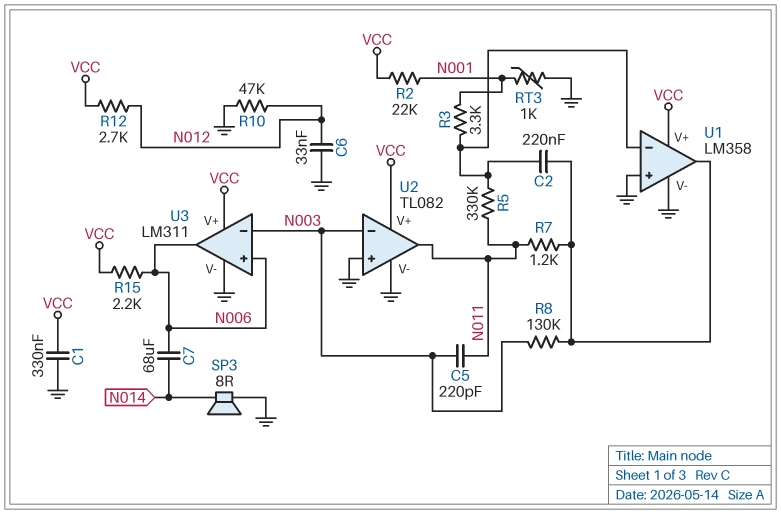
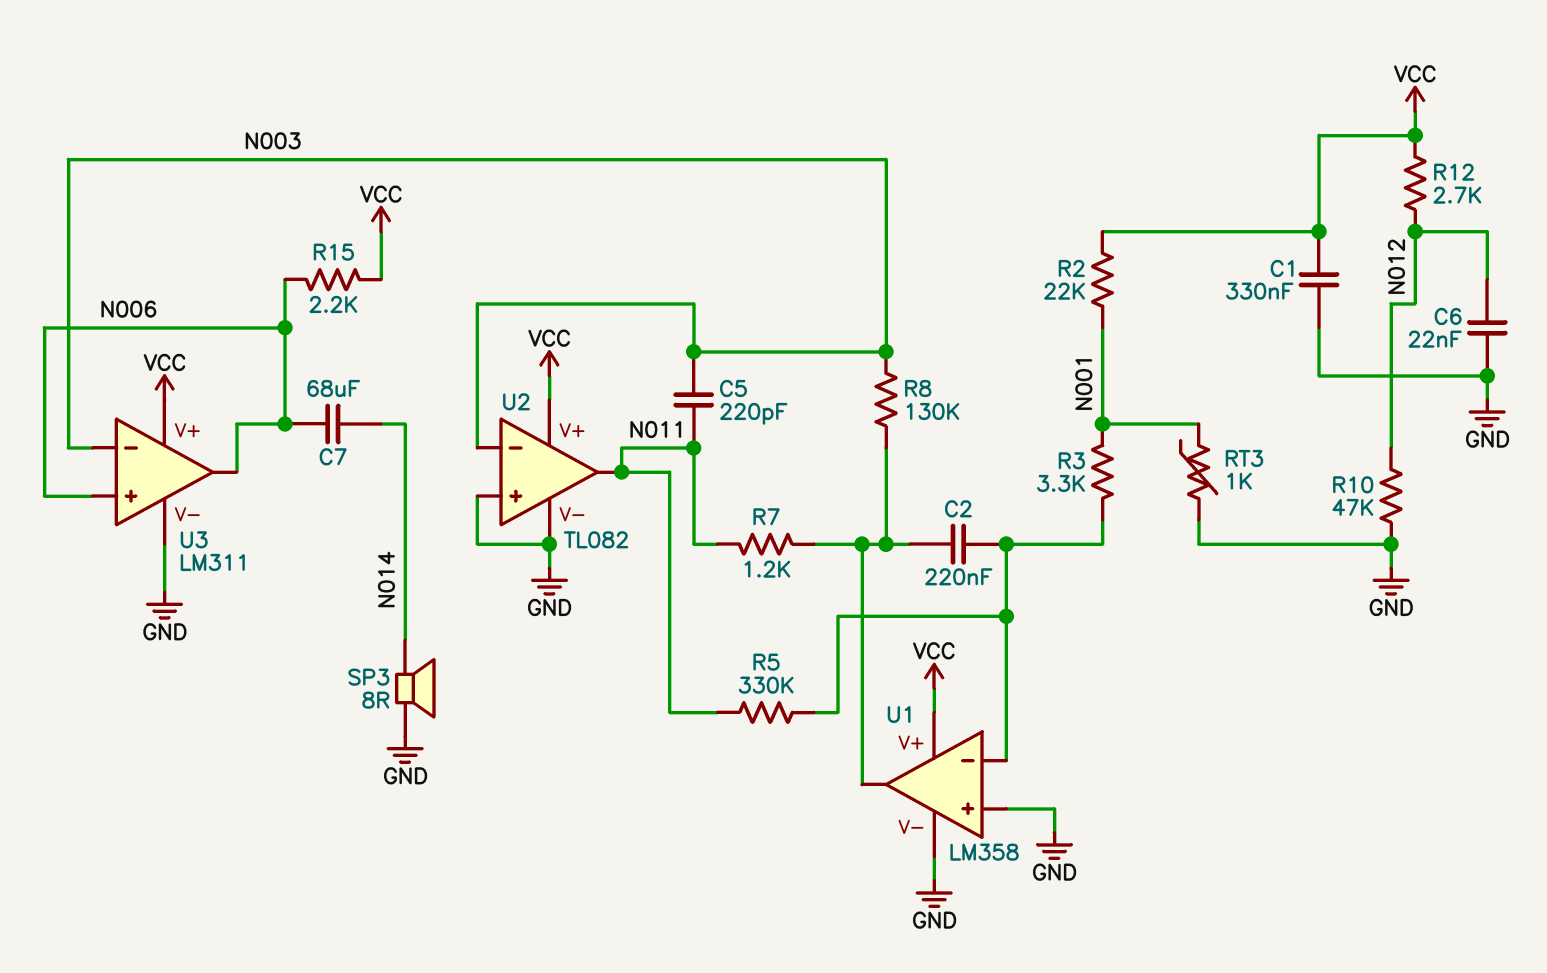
C6: 33nF (GND, N012) -> 22nF (GND, N012)

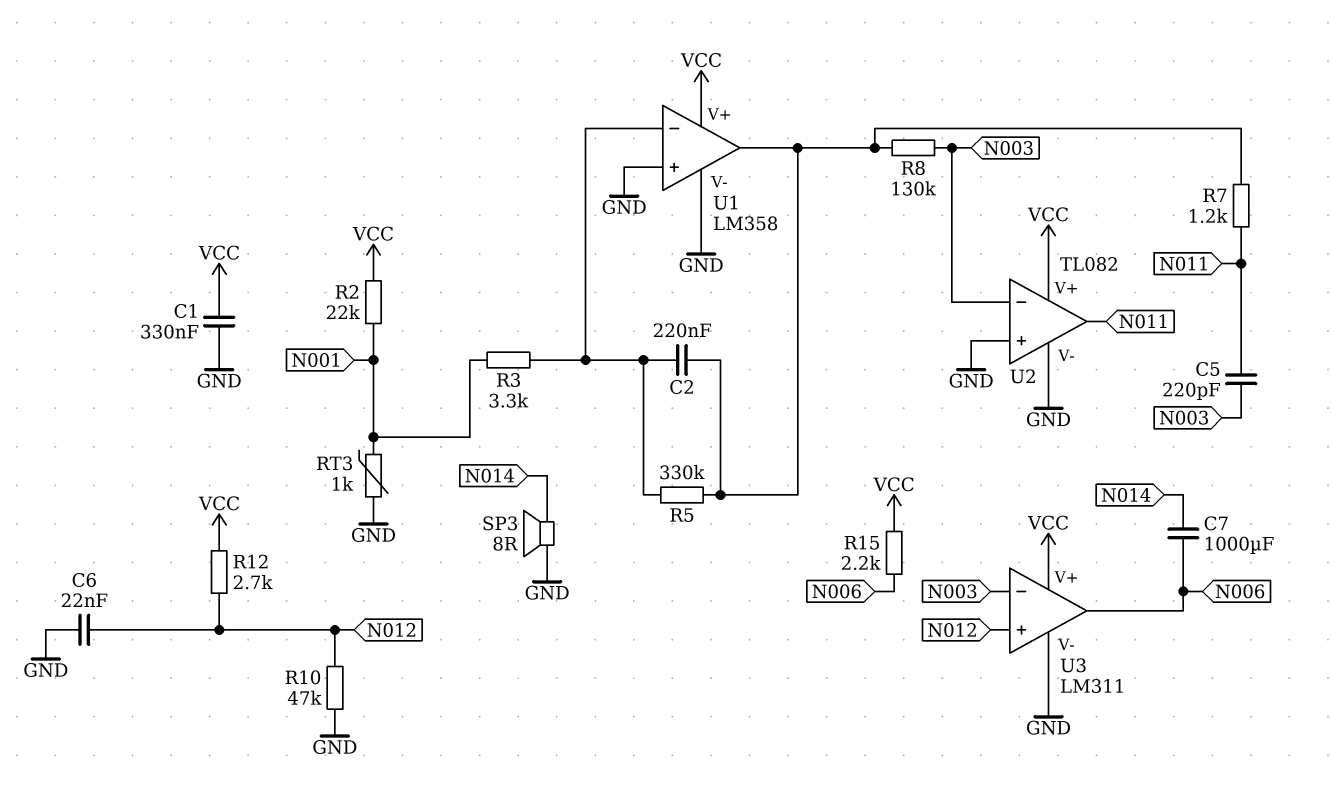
C7: 68uF (N006, N014) -> 1000uF (N006, N014)
R5: 330k (N011, U1/in-) -> 330k (U1/in-, U1/out)
U3 pin in+: N006 -> N012

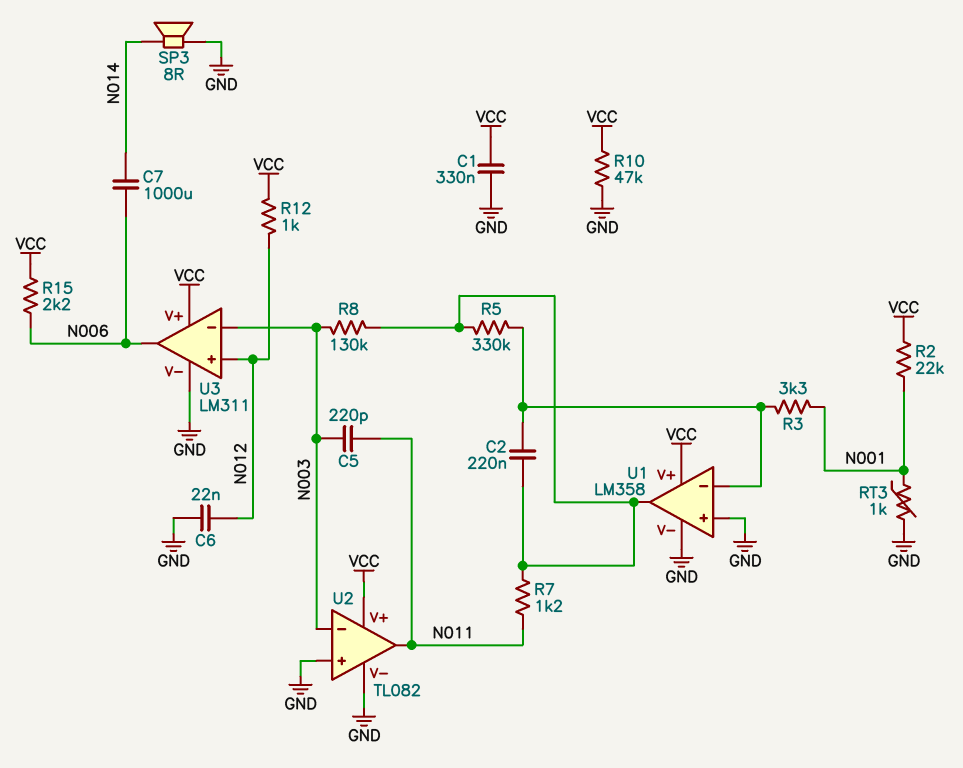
R10: 47k (GND, N012) -> 47k (GND, VCC)
R12: 2.7k (N012, VCC) -> 1k (N012, VCC)

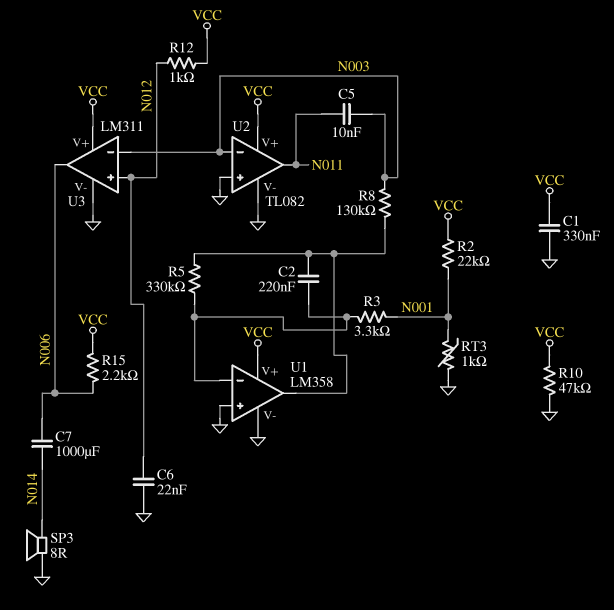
C5: 220pF (N003, N011) -> 10nF (N003, N011)
R7: 1.2k (N011, U1/out) -> none

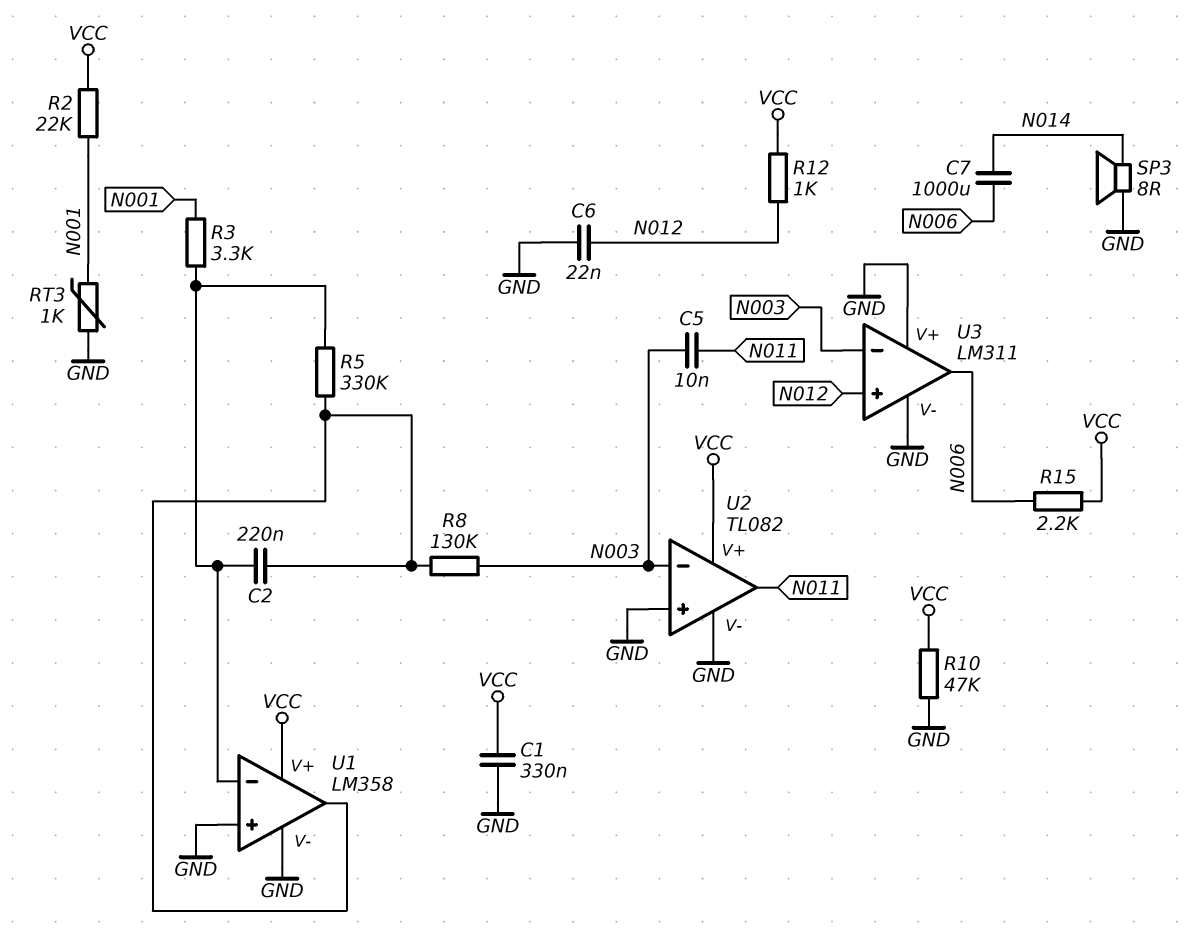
U3 pin V+: VCC -> GND

